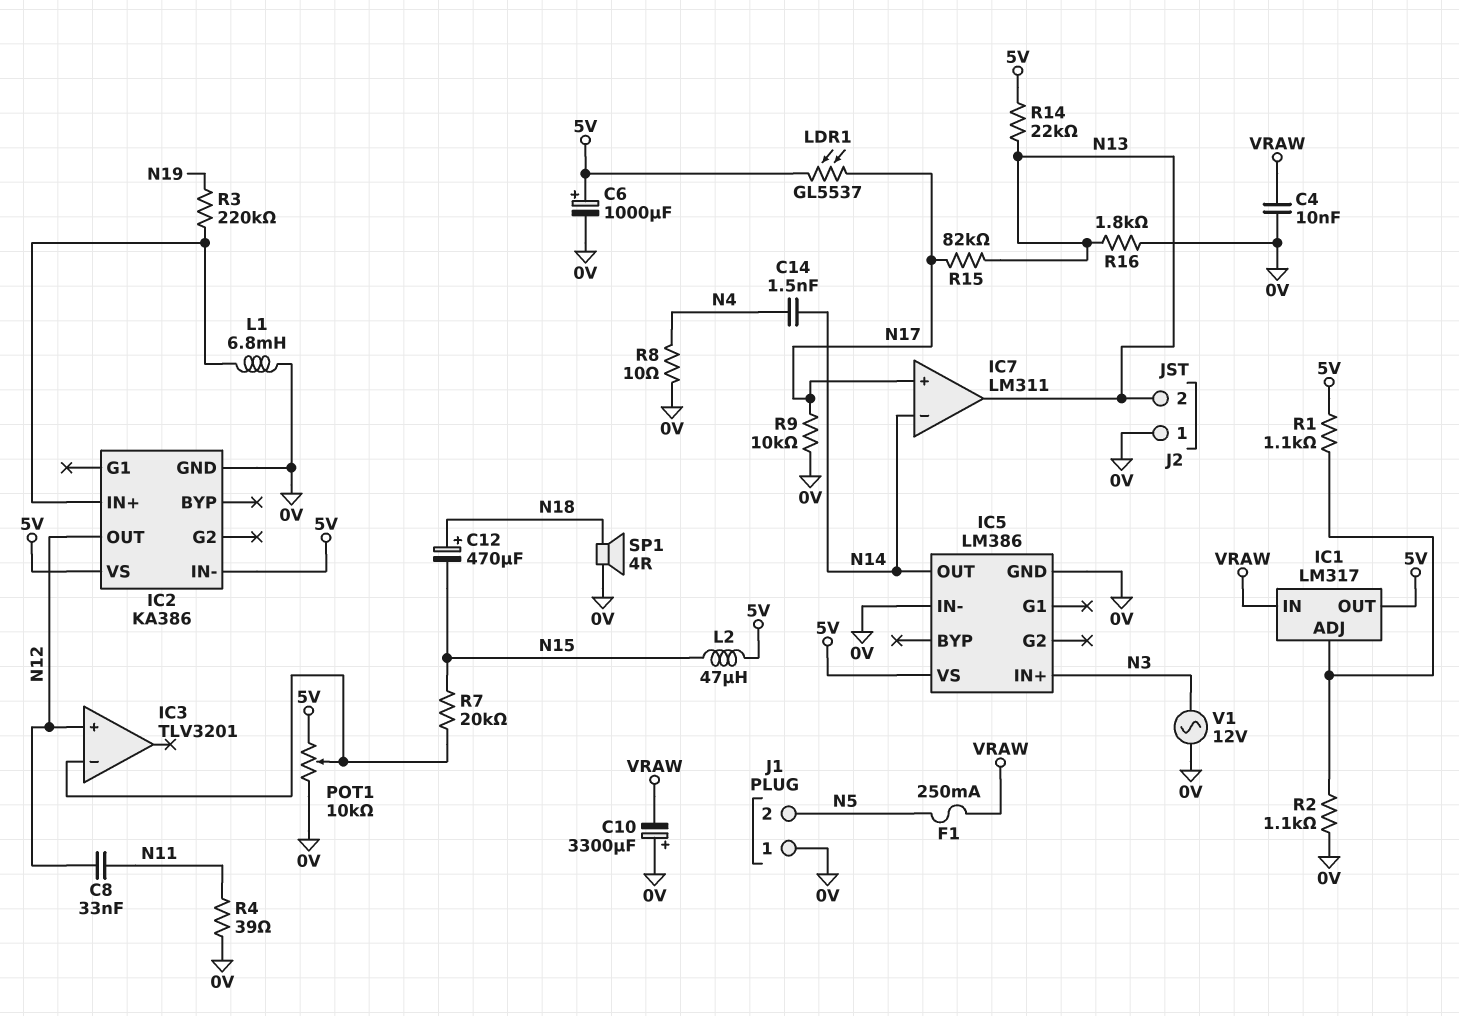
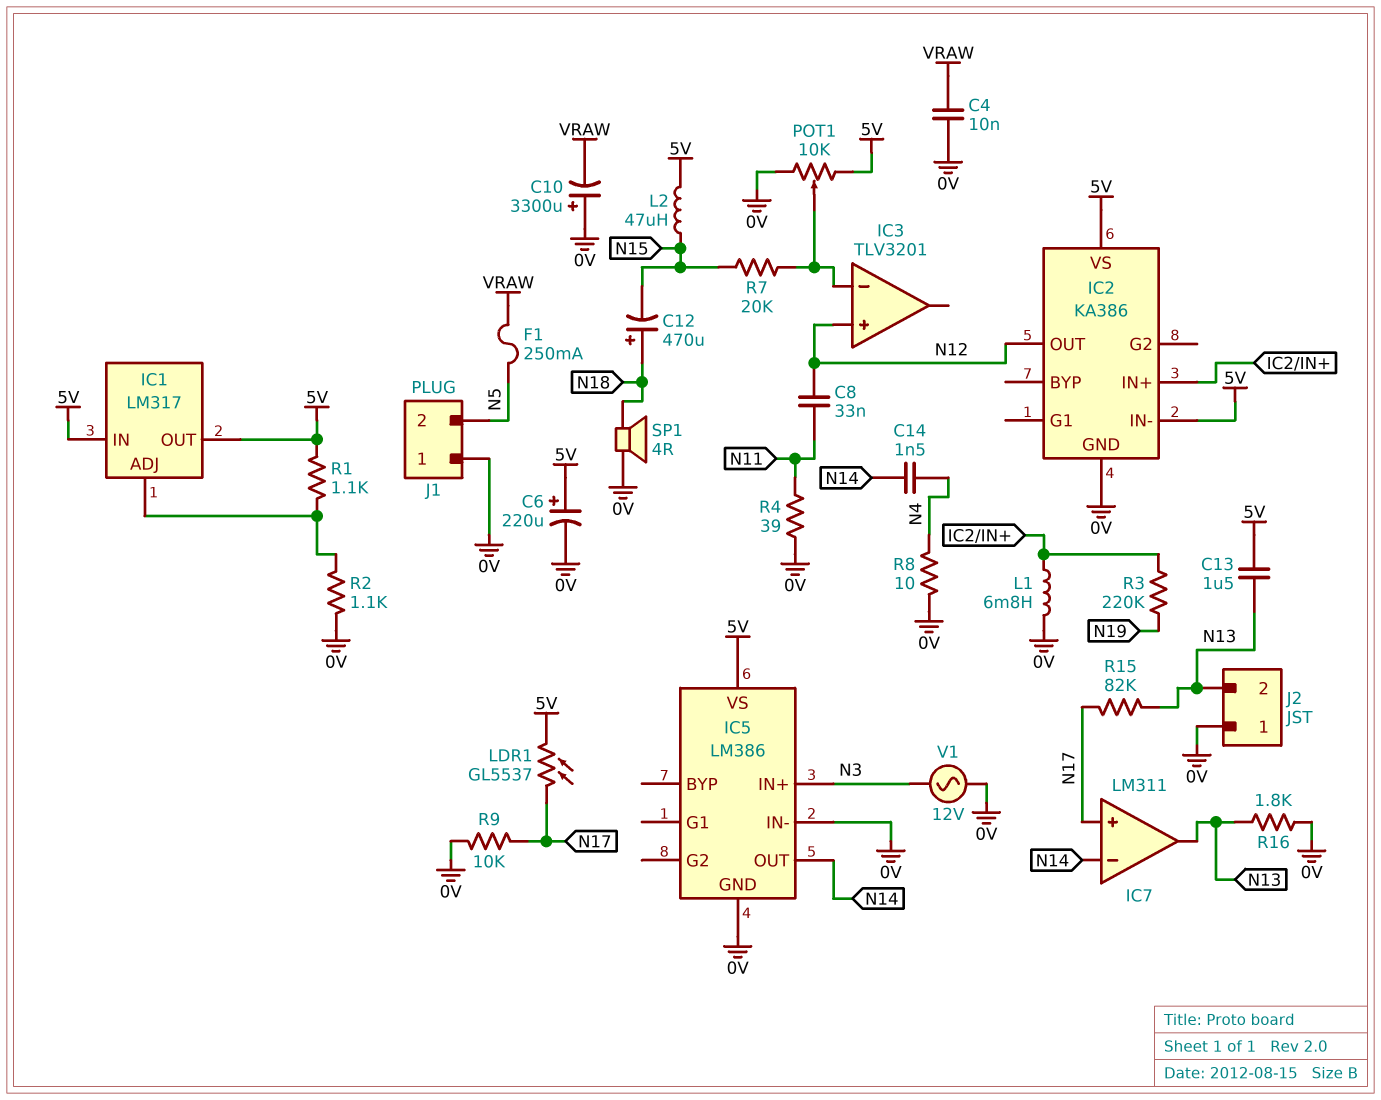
C6: 1000uF (plus 5V, minus 0V) -> 220uF (plus 5V, minus 0V)
C13: none -> 1.5uF (5V, N13)
IC1 pin IN: VRAW -> 5V
R14: 22k (5V, N13) -> none

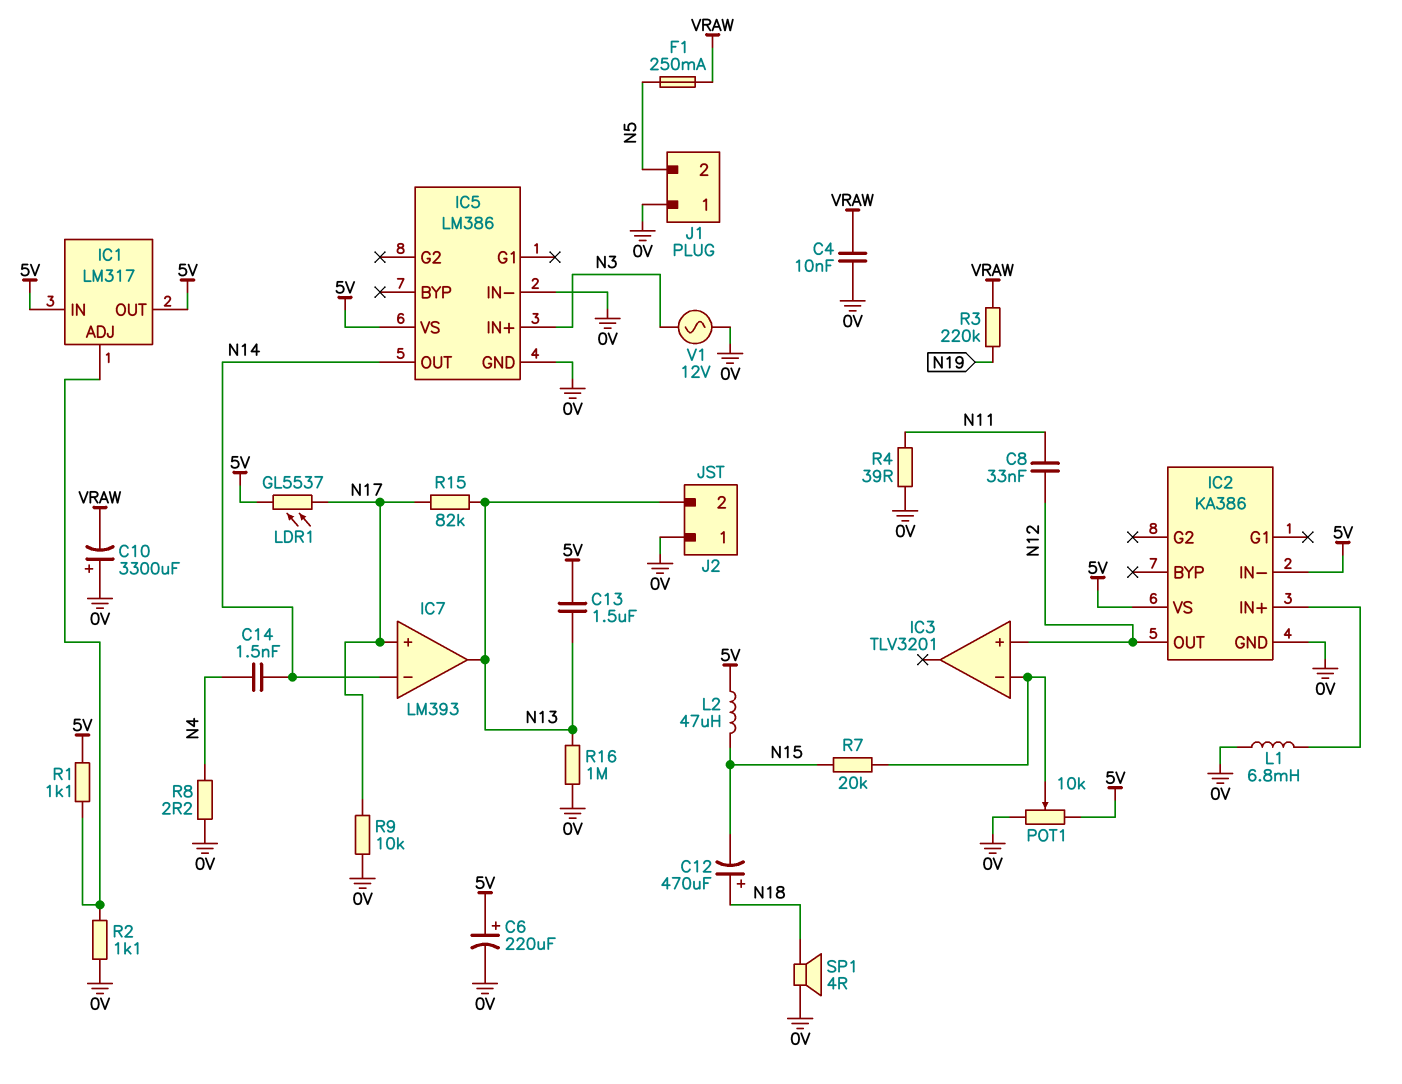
IC7: LM311 -> LM393
R3: 220k (IC2/IN+, N19) -> 220k (N19, VRAW)
R8: 10 (0V, N4) -> 2.2 (0V, N4)
R16: 1.8k (0V, N13) -> 1M (0V, N13)

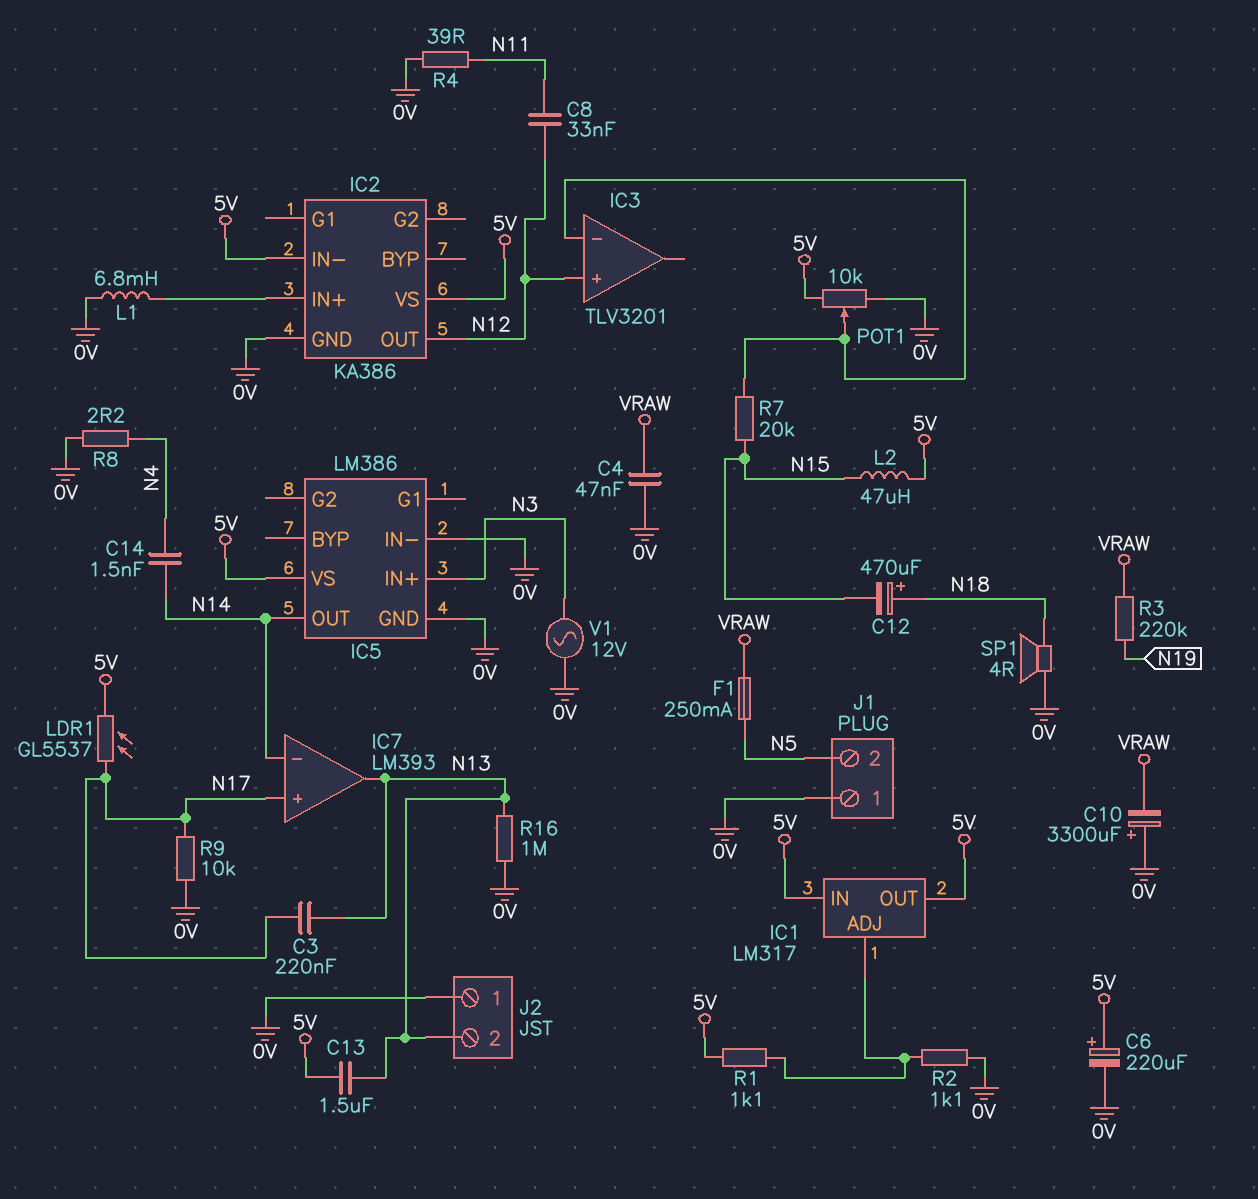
C3: none -> 220nF (N13, N17)
C4: 10nF (0V, VRAW) -> 47nF (0V, VRAW)
R15: 82k (N13, N17) -> none

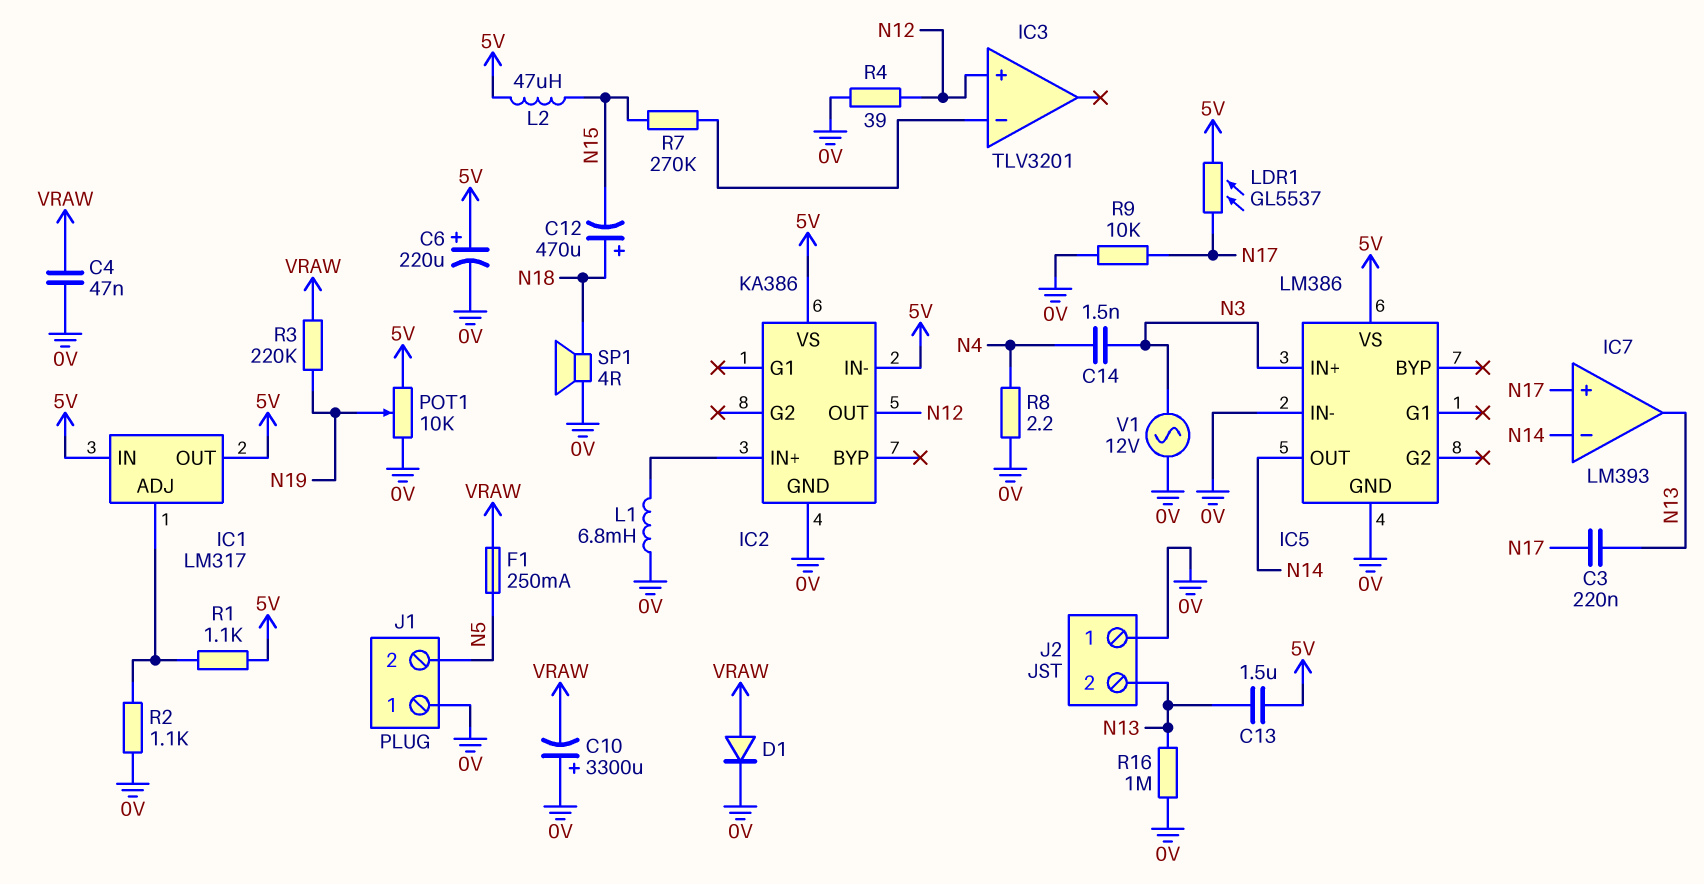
C8: 33nF (N11, N12) -> none
C14: 1.5nF (N4, N14) -> 1.5nF (N3, N4)
D1: none -> diode (A VRAW, K 0V)
POT1: 10k (0V, 5V, wiper IC3/in-) -> 10k (0V, 5V, wiper N19)
R4: 39 (0V, N11) -> 39 (0V, N12)
R7: 20k (IC3/in-, N15) -> 270k (IC3/in-, N15)

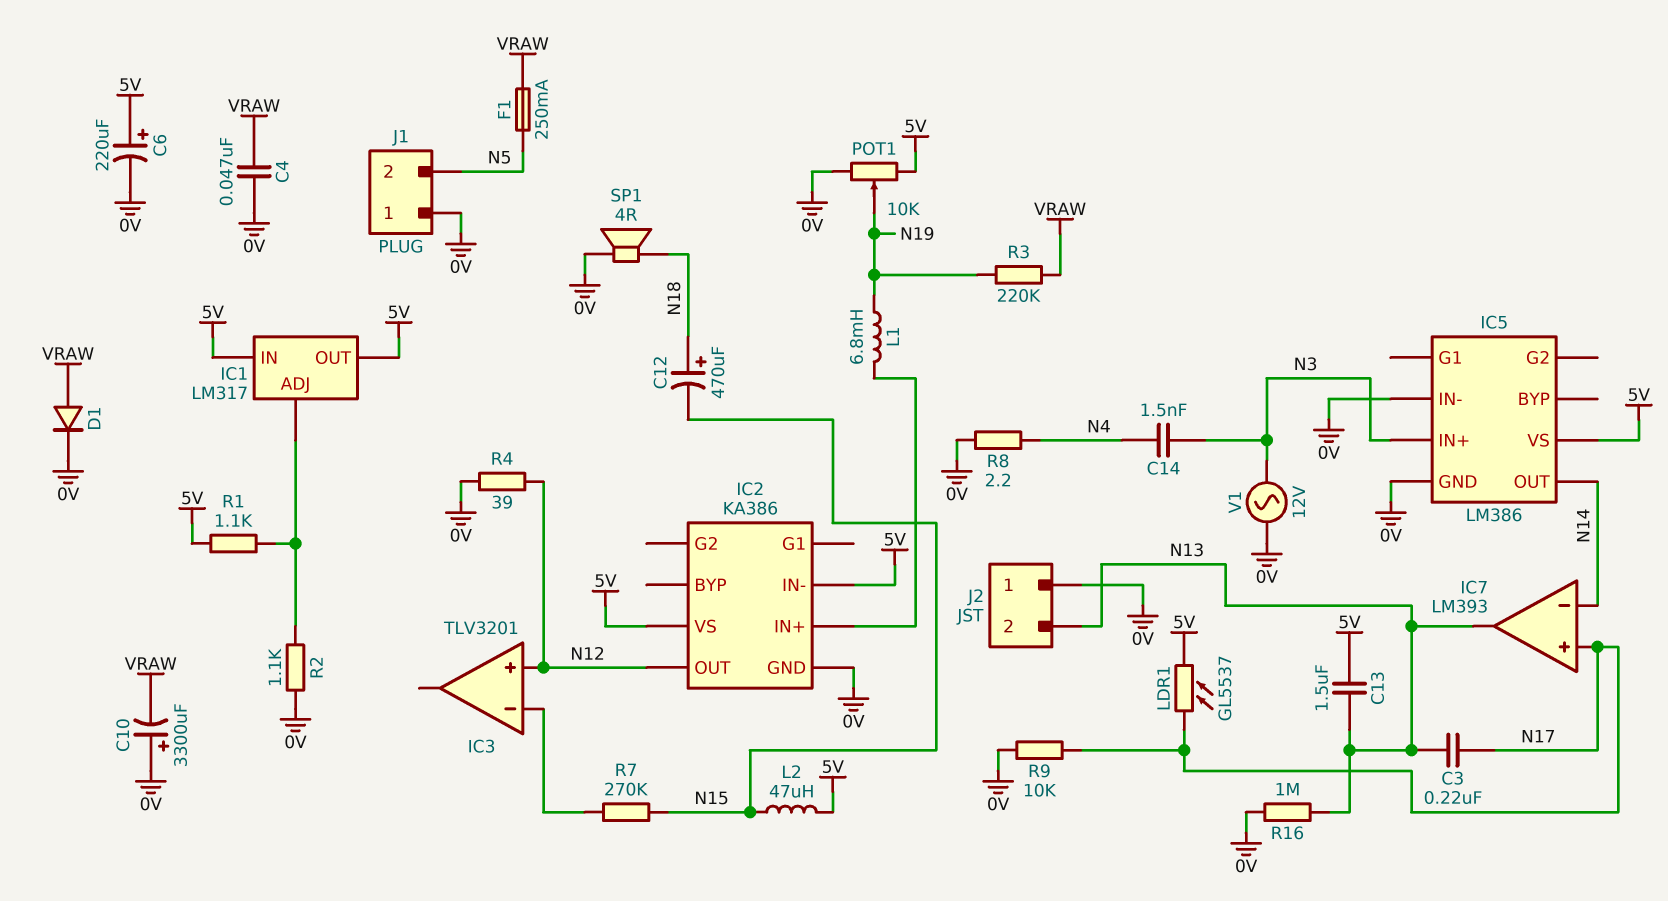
L1: 6.8mH (0V, IC2/IN+) -> 6.8mH (IC2/IN+, N19)

